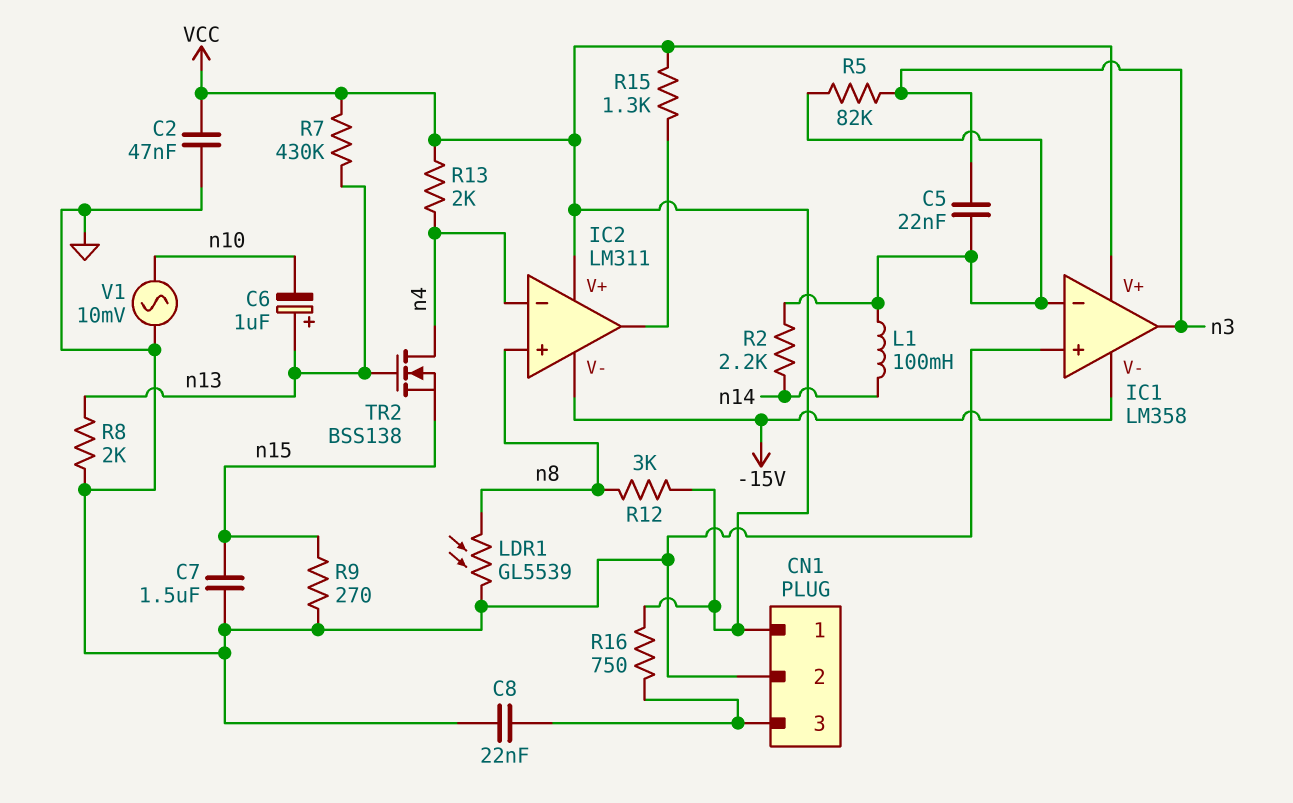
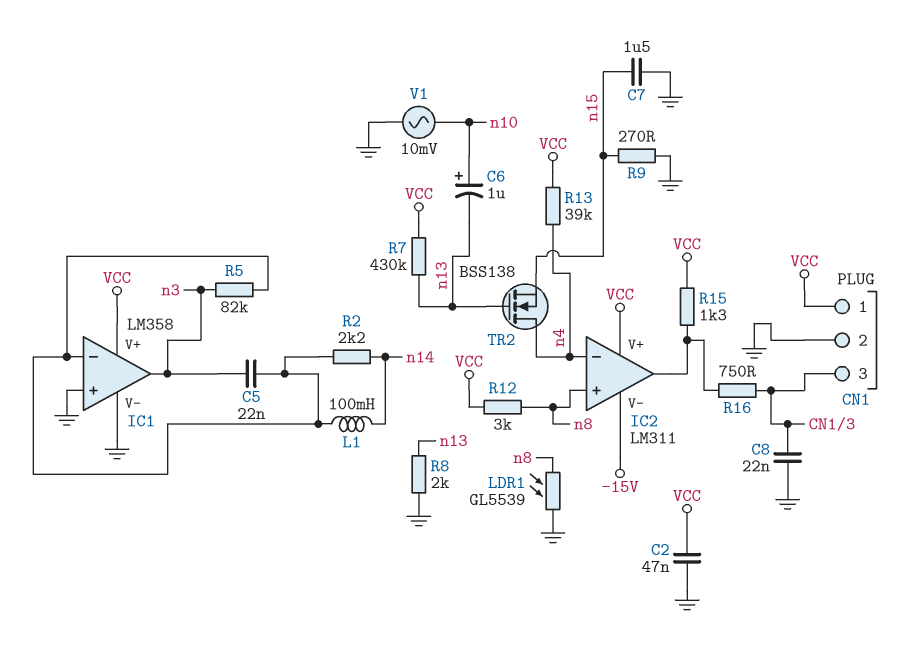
C6: 1uF (plus n13, minus n10) -> 1uF (plus n10, minus n13)
IC1 pin V-: -15V -> GND
R13: 2k (VCC, n4) -> 39k (VCC, n4)
R16: 750 (CN1/3, VCC) -> 750 (CN1/3, IC2/out)

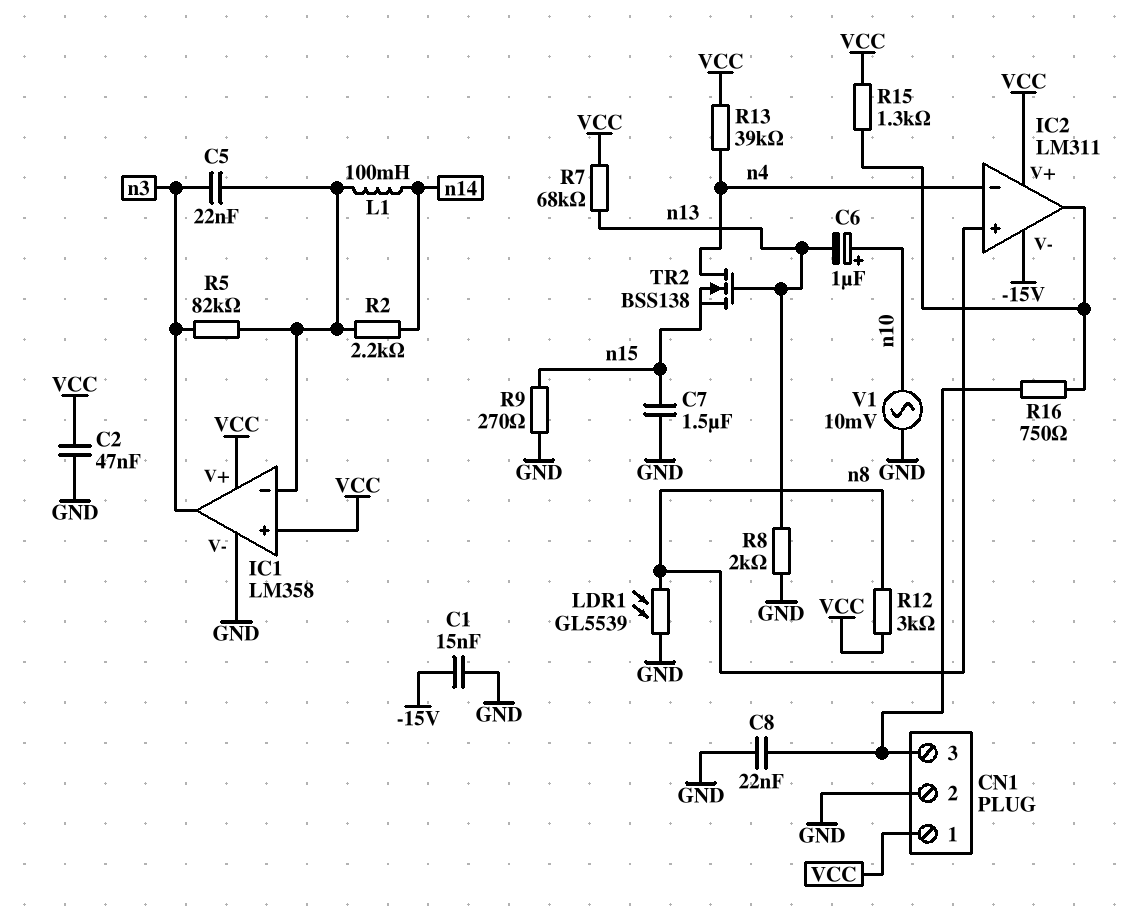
C1: none -> 15nF (-15V, GND)
IC1 pin in+: GND -> VCC
R7: 430k (VCC, n13) -> 68k (VCC, n13)

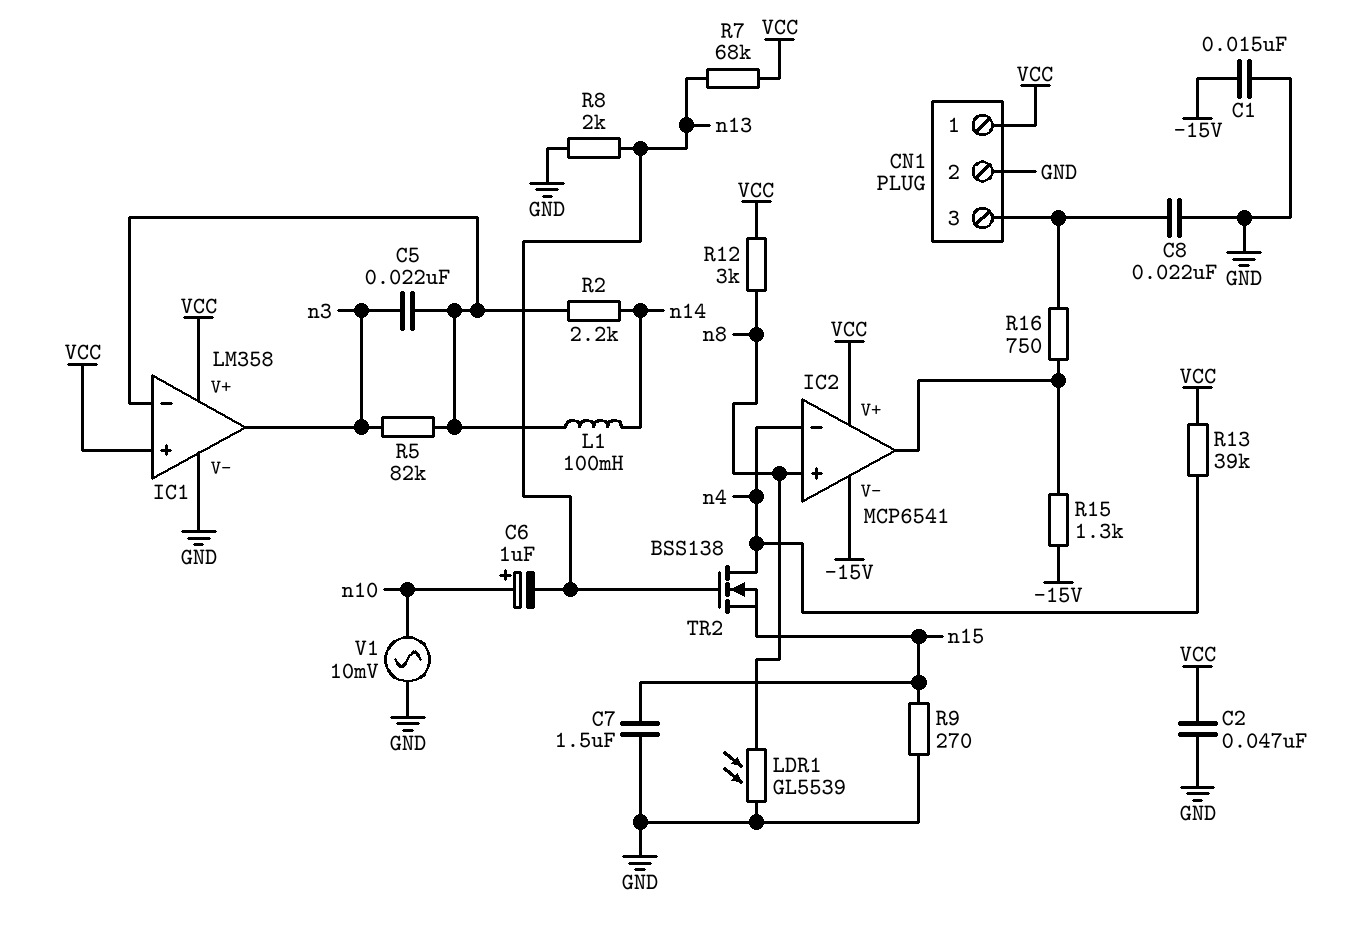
IC2: LM311 -> MCP6541
R15: 1.3k (IC2/out, VCC) -> 1.3k (-15V, IC2/out)

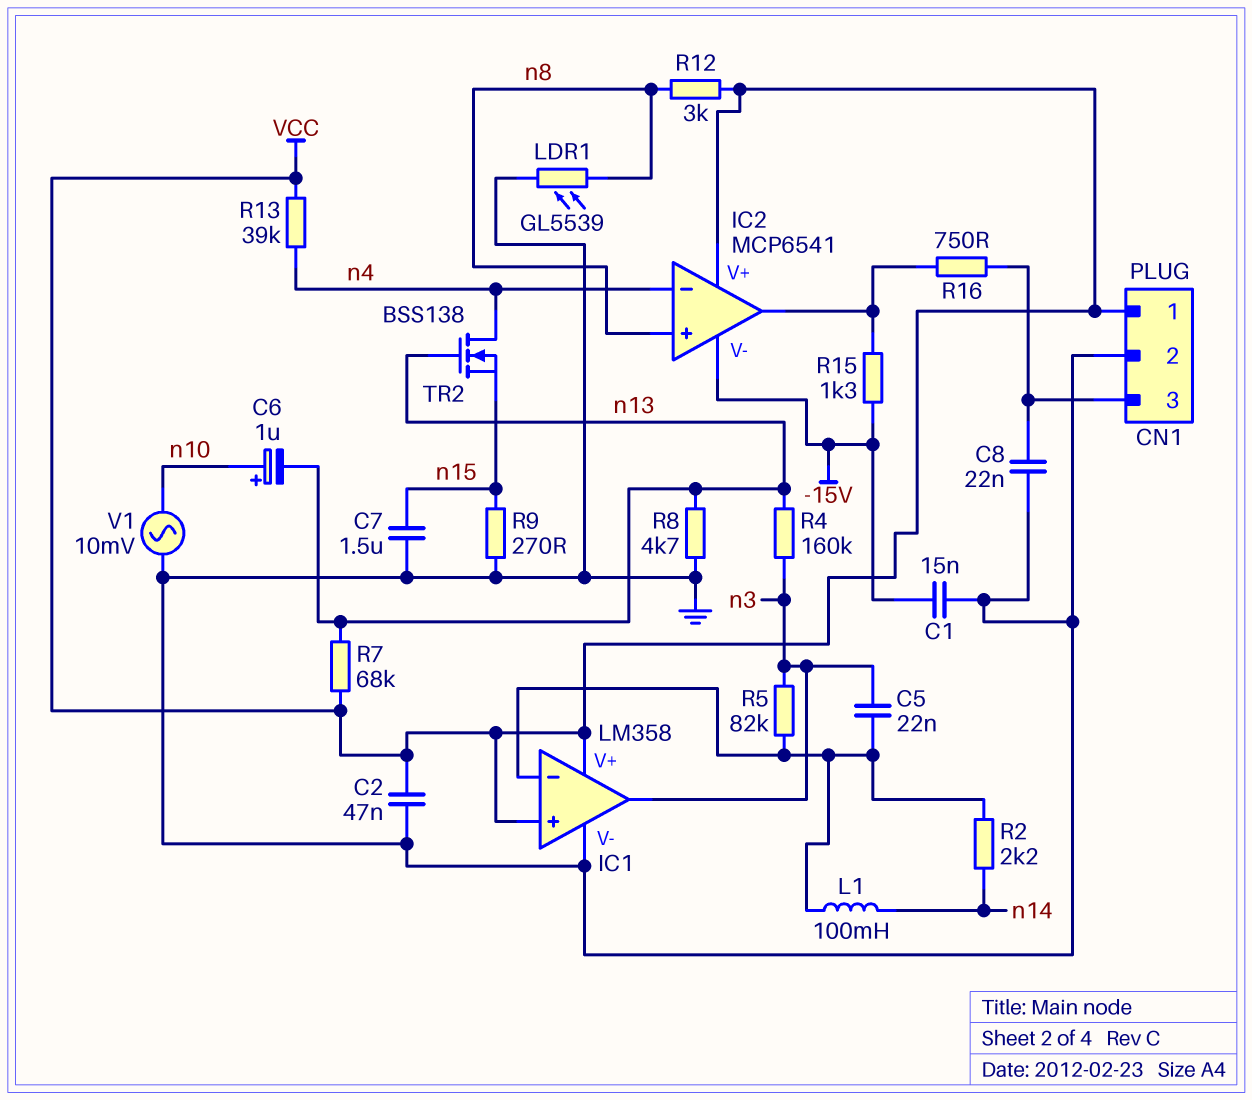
R4: none -> 160k (n3, n13)
R8: 2k (GND, n13) -> 4.7k (GND, n13)

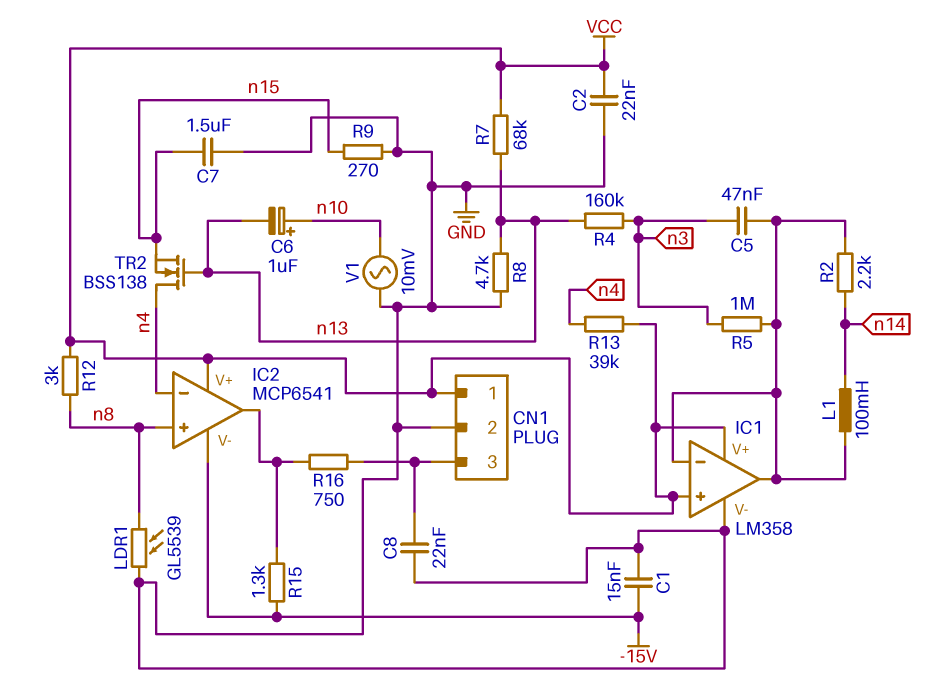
C2: 47nF (GND, VCC) -> 22nF (GND, VCC)
C5: 22nF (IC1/in-, n3) -> 47nF (IC1/in-, n3)
IC1 pin out: n3 -> IC1/in-
R5: 82k (IC1/in-, n3) -> 1M (IC1/in-, n3)

